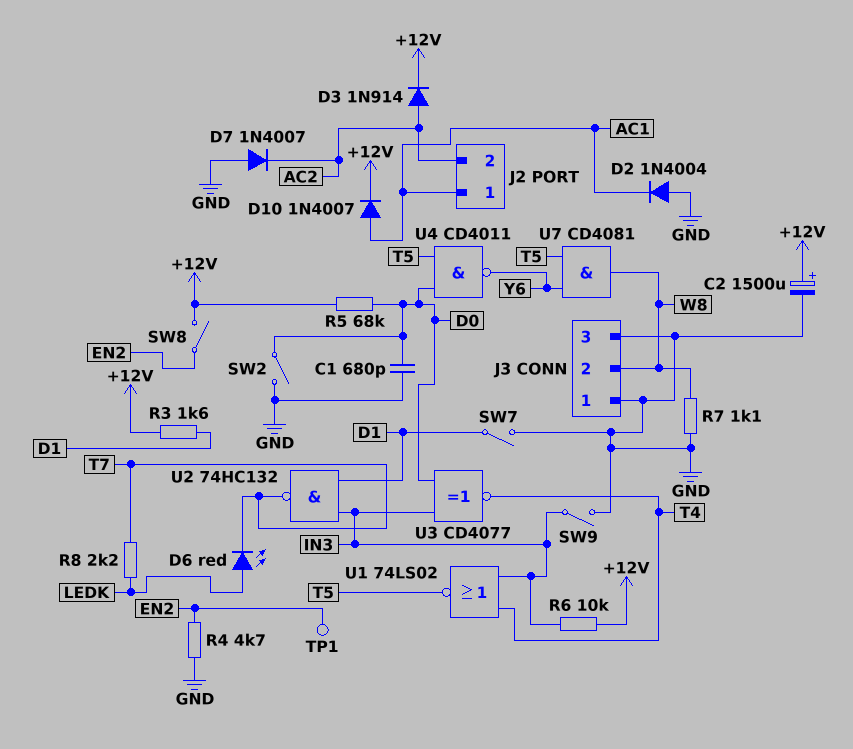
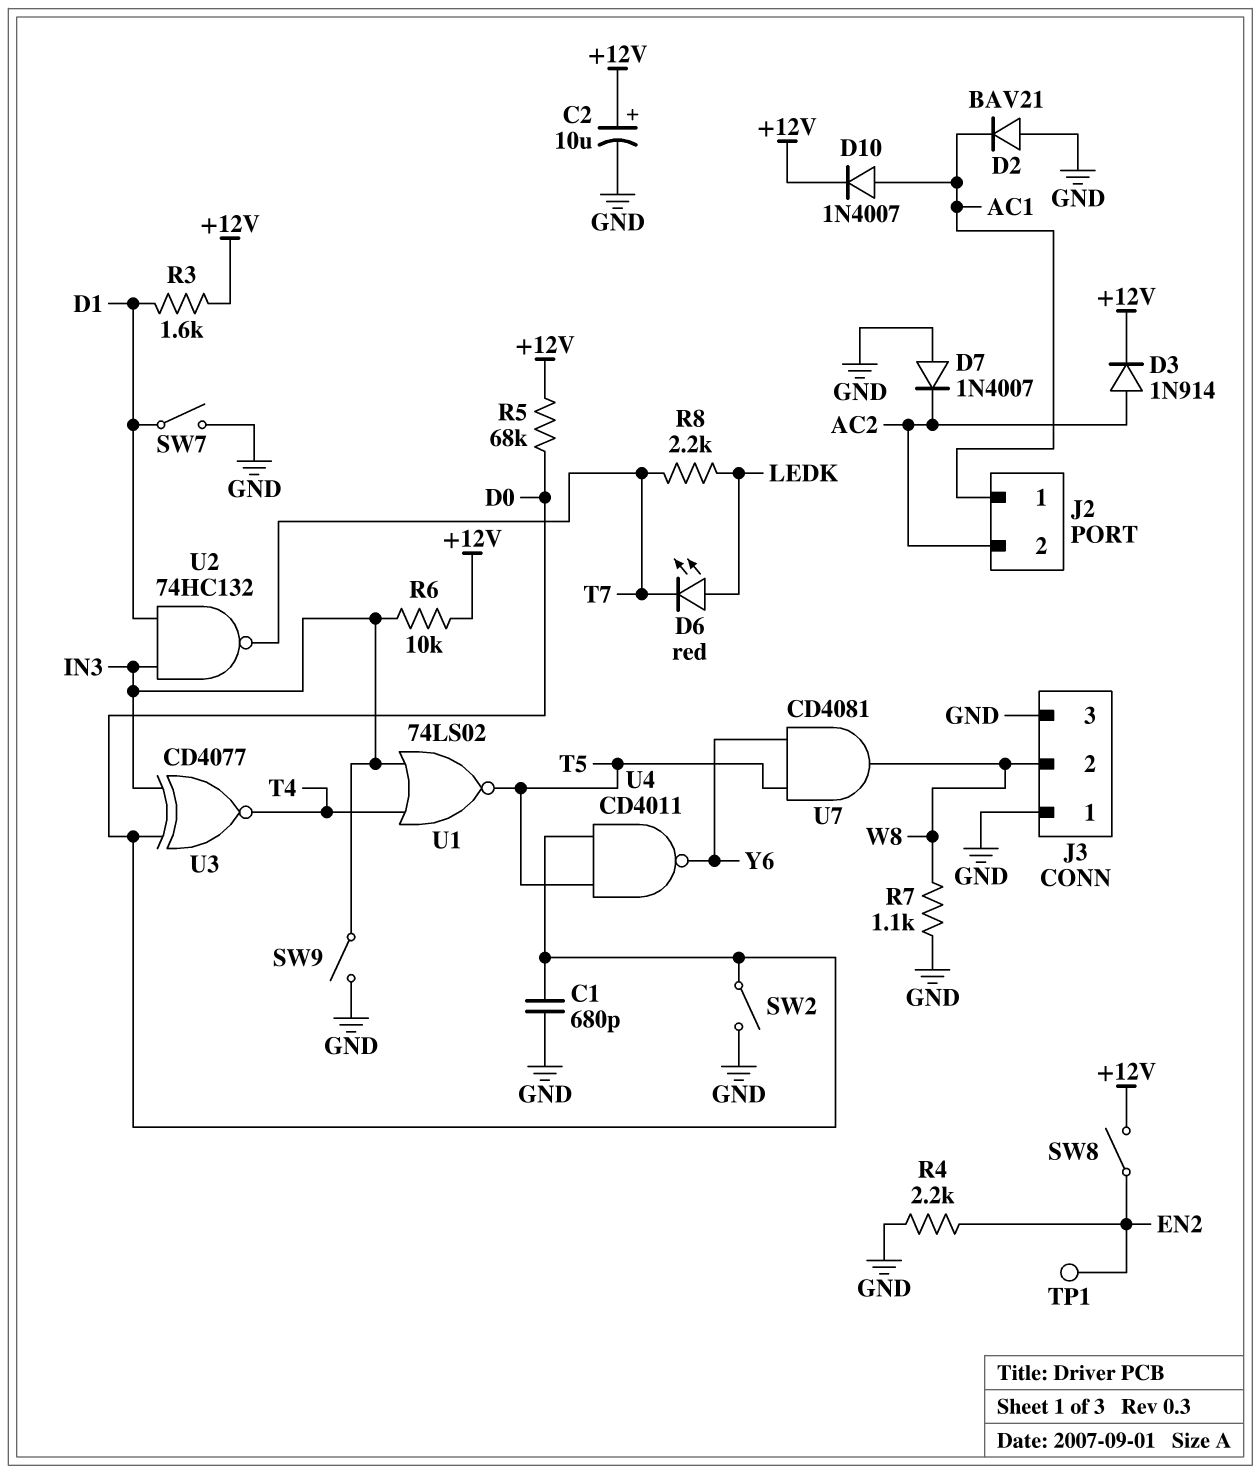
C2: 1500uF (plus +12V, minus GND) -> 10uF (plus +12V, minus GND)
D2: diode 1N4004 (A GND, K AC1) -> diode BAV21 (A GND, K AC1)
R4: 4.7k (EN2, GND) -> 2.2k (EN2, GND)

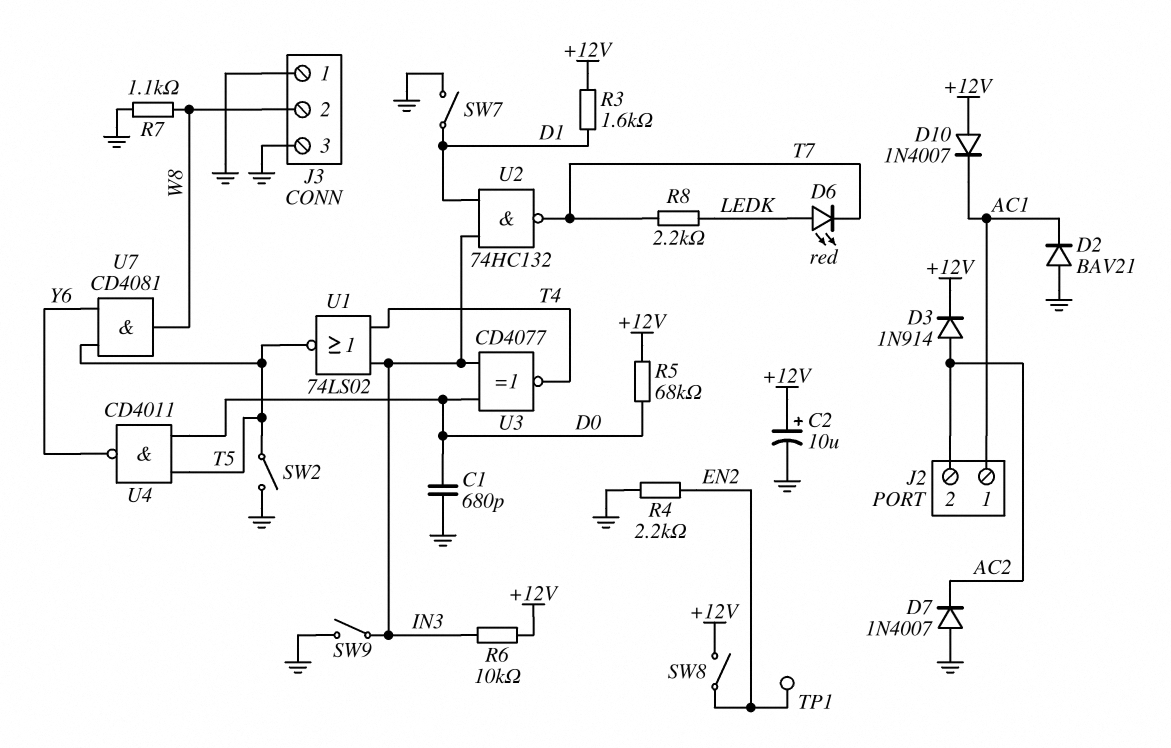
D10: diode 1N4007 (A AC1, K +12V) -> diode 1N4007 (A +12V, K AC1)
SW2: switch (D0, GND) -> switch (GND, T5)

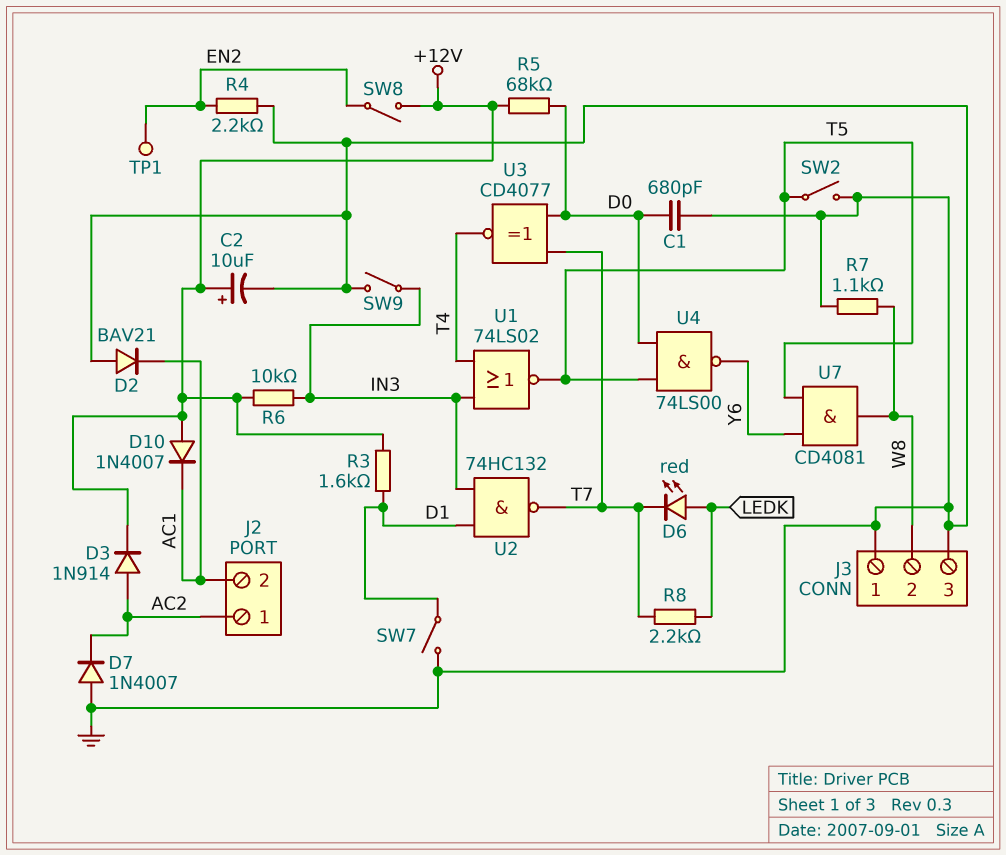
J2 pin 1: AC1 -> AC2
J2 pin 2: AC2 -> AC1
U3: XNOR CD4077 (in D0, in IN3, out T4) -> XNOR CD4077 (in D0, in T7, out T4)
U4: NAND CD4011 (in D0, in T5, out Y6) -> NAND 74LS00 (in D0, in T5, out Y6)

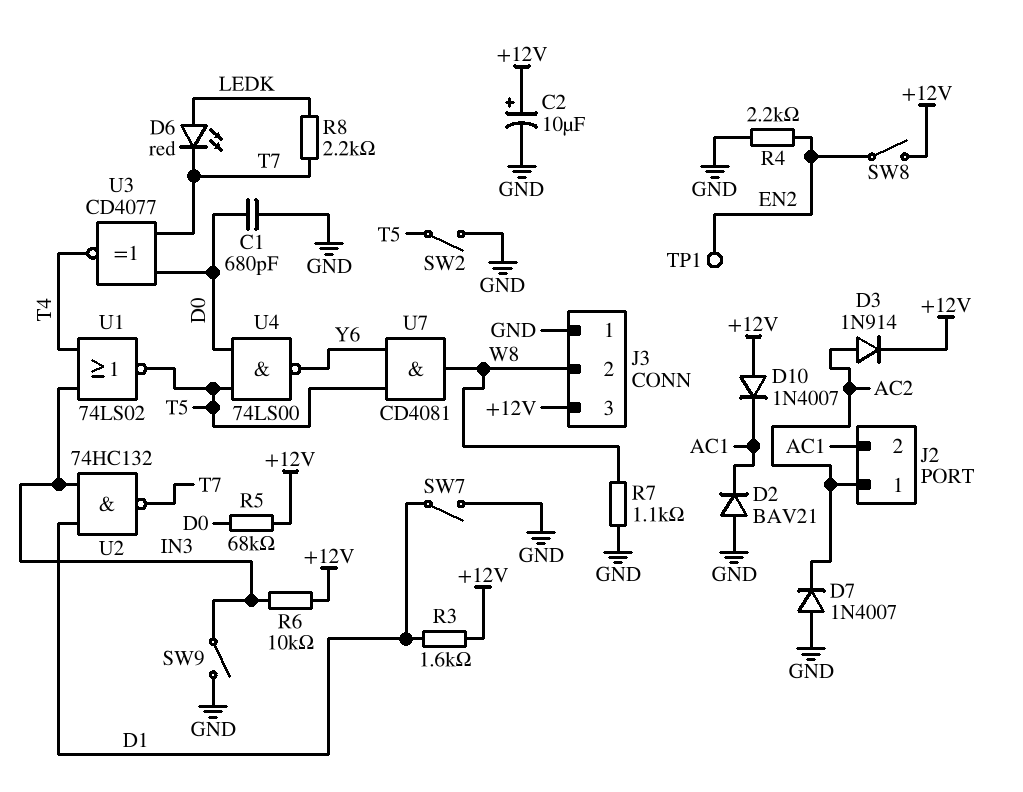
J3 pin 3: GND -> +12V

